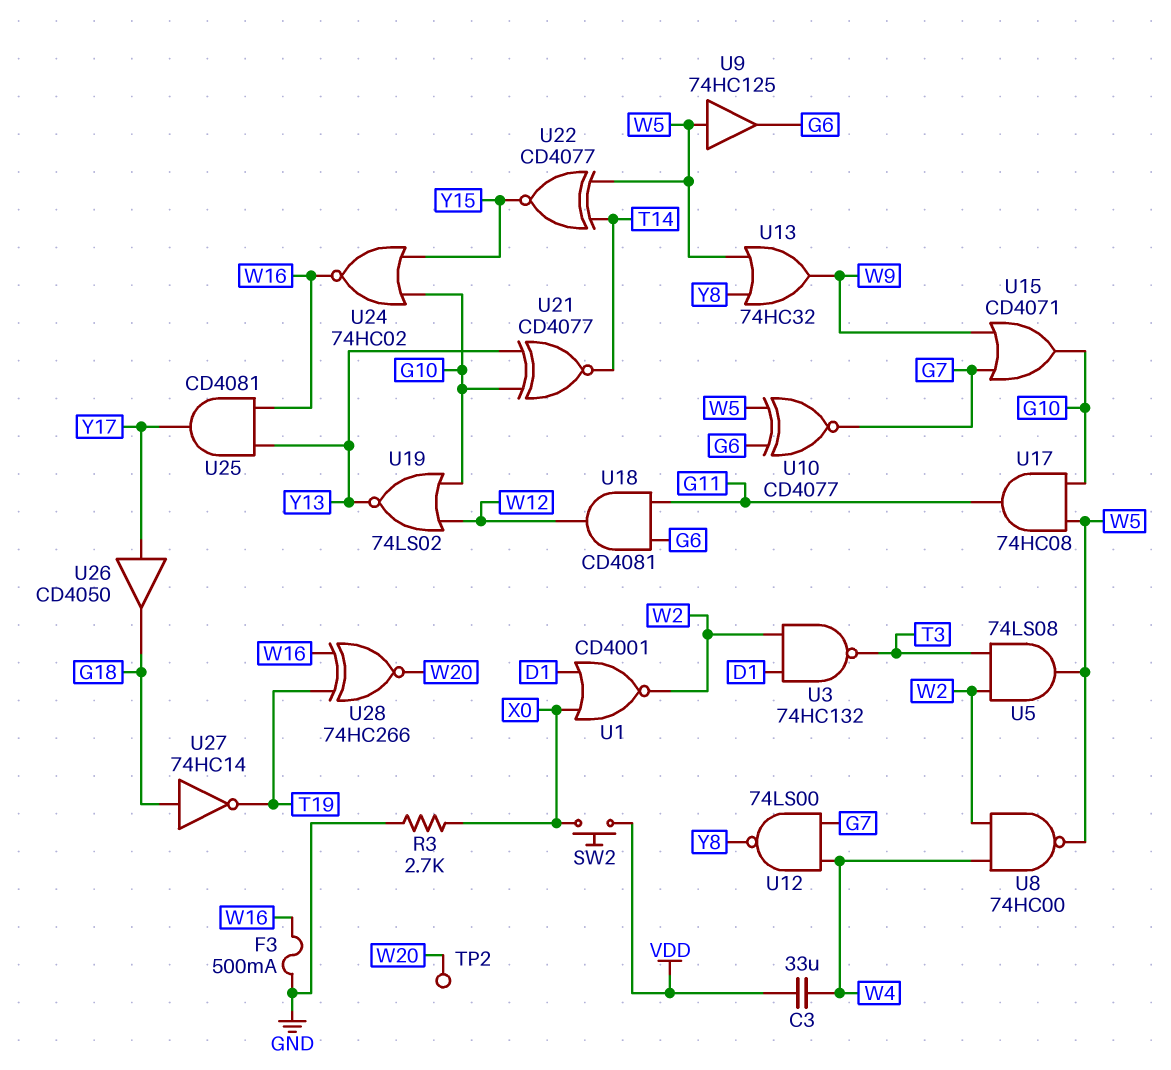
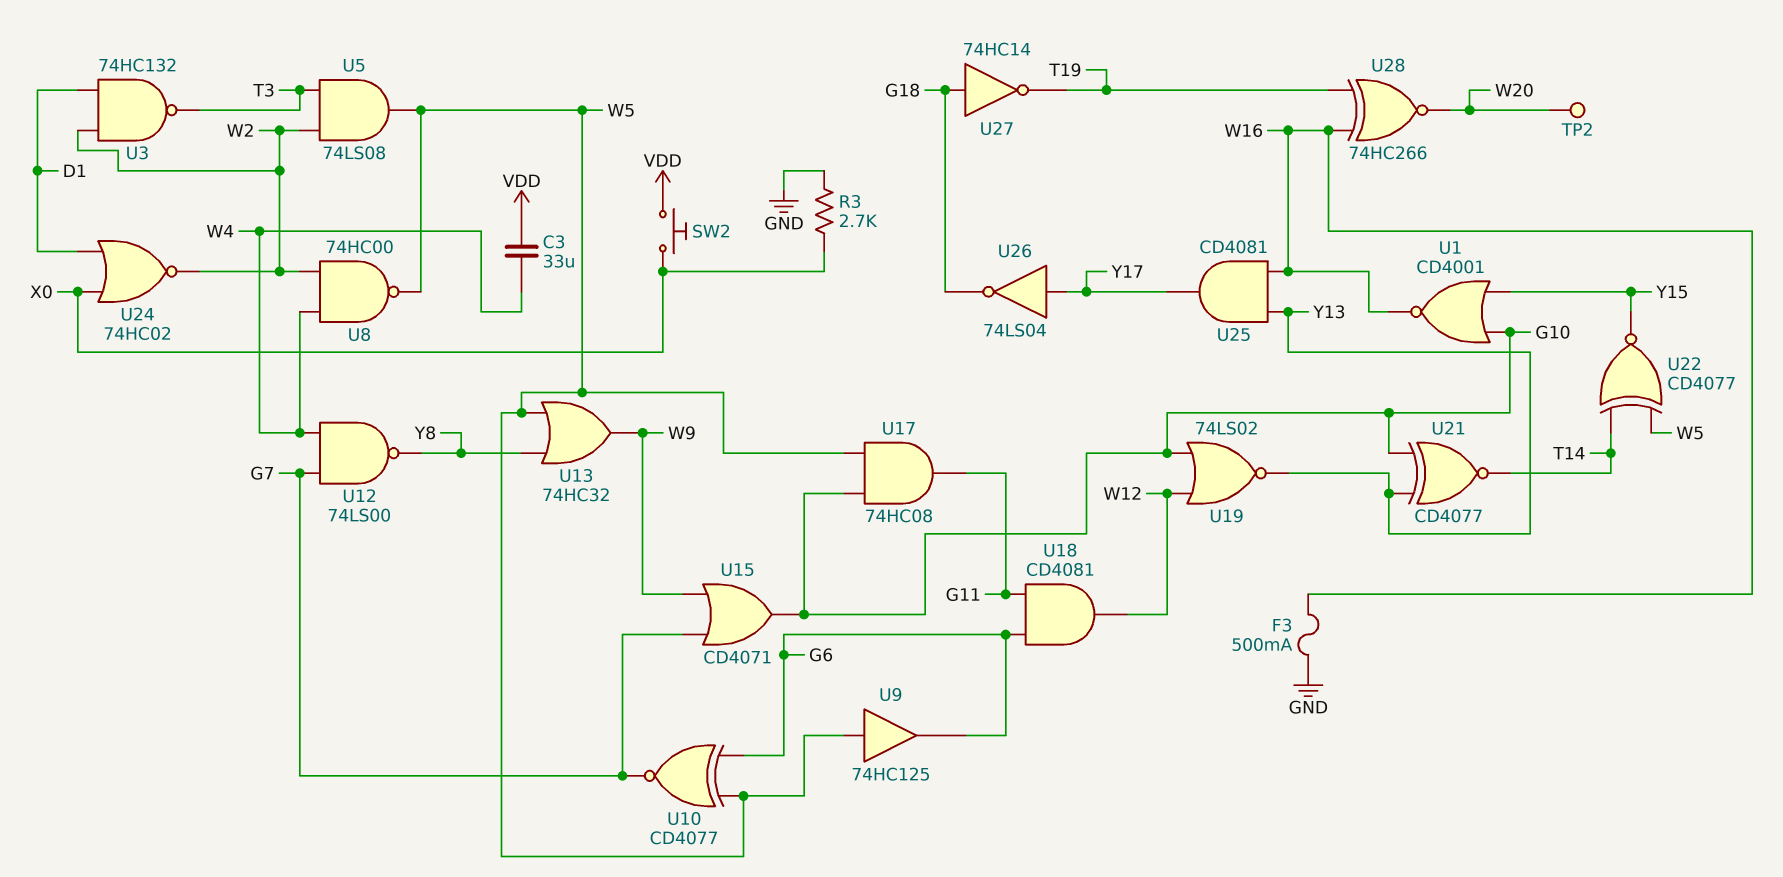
U1: NOR CD4001 (in D1, in X0, out W2) -> NOR CD4001 (in G10, in Y15, out W16)
U24: NOR 74HC02 (in G10, in Y15, out W16) -> NOR 74HC02 (in D1, in X0, out W2)
U26: buffer CD4050 (in Y17, out G18) -> NOT 74LS04 (in Y17, out G18)

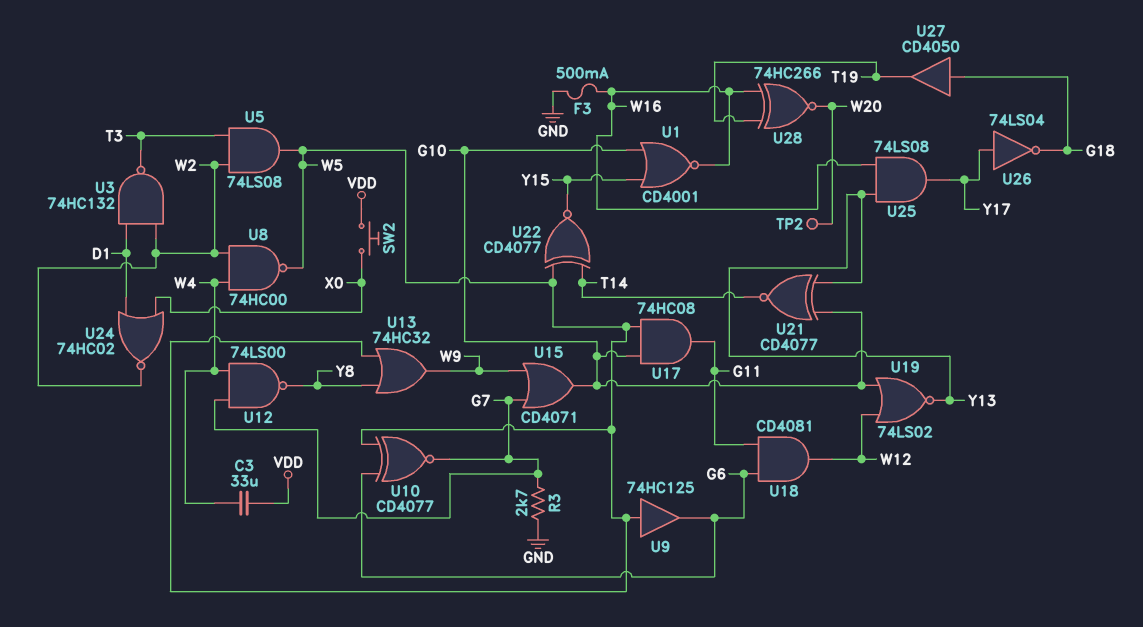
R3: 2.7k (GND, X0) -> 2.7k (G7, GND)
U25: AND CD4081 (in W16, in Y13, out Y17) -> AND 74LS08 (in W16, in Y13, out Y17)
U27: NOT 74HC14 (in G18, out T19) -> buffer CD4050 (in G18, out T19)

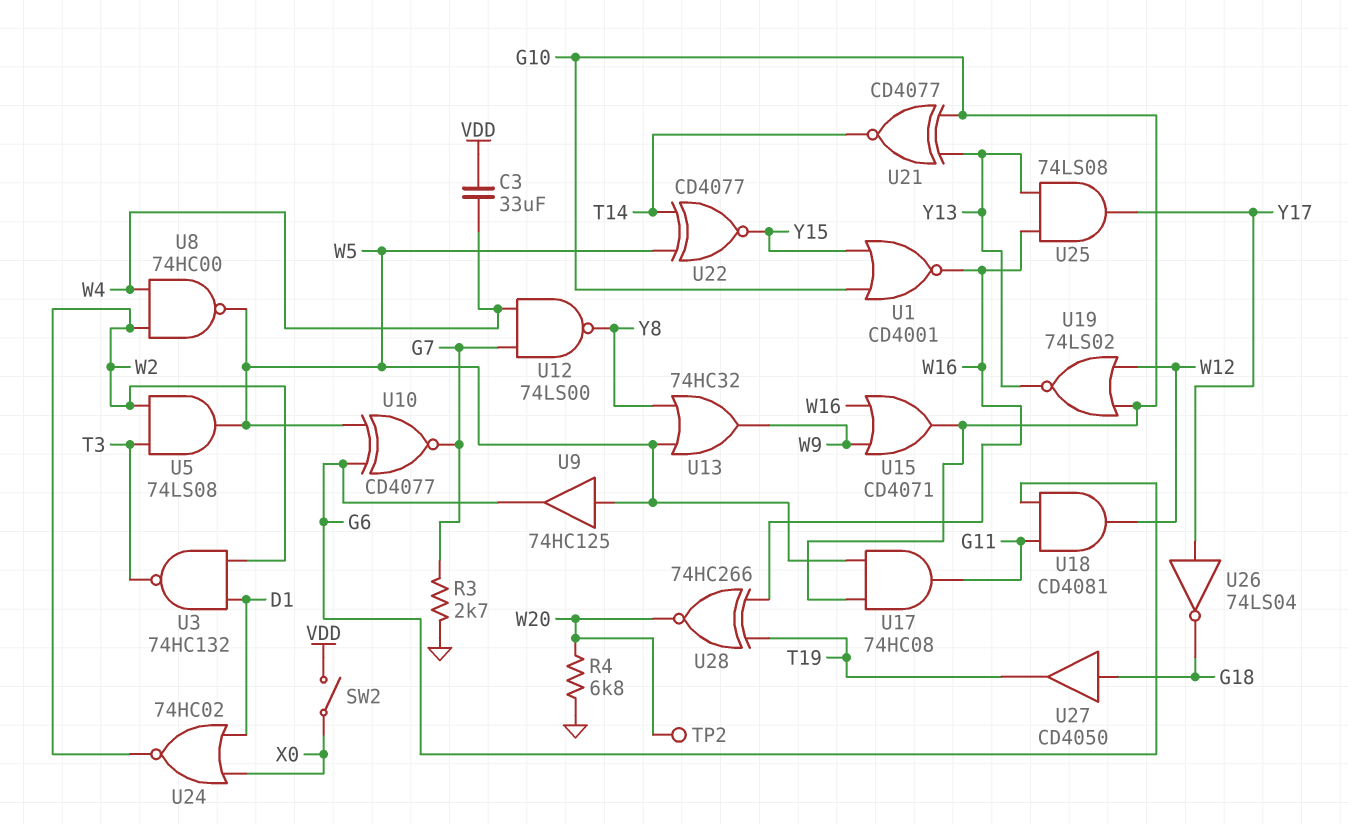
F3: 500mA (GND, W16) -> none
R4: none -> 6.8k (GND, W20)
SW2: button (VDD, X0) -> switch (VDD, X0)
U15: OR CD4071 (in G7, in W9, out G10) -> OR CD4071 (in W9, in W16, out G10)

